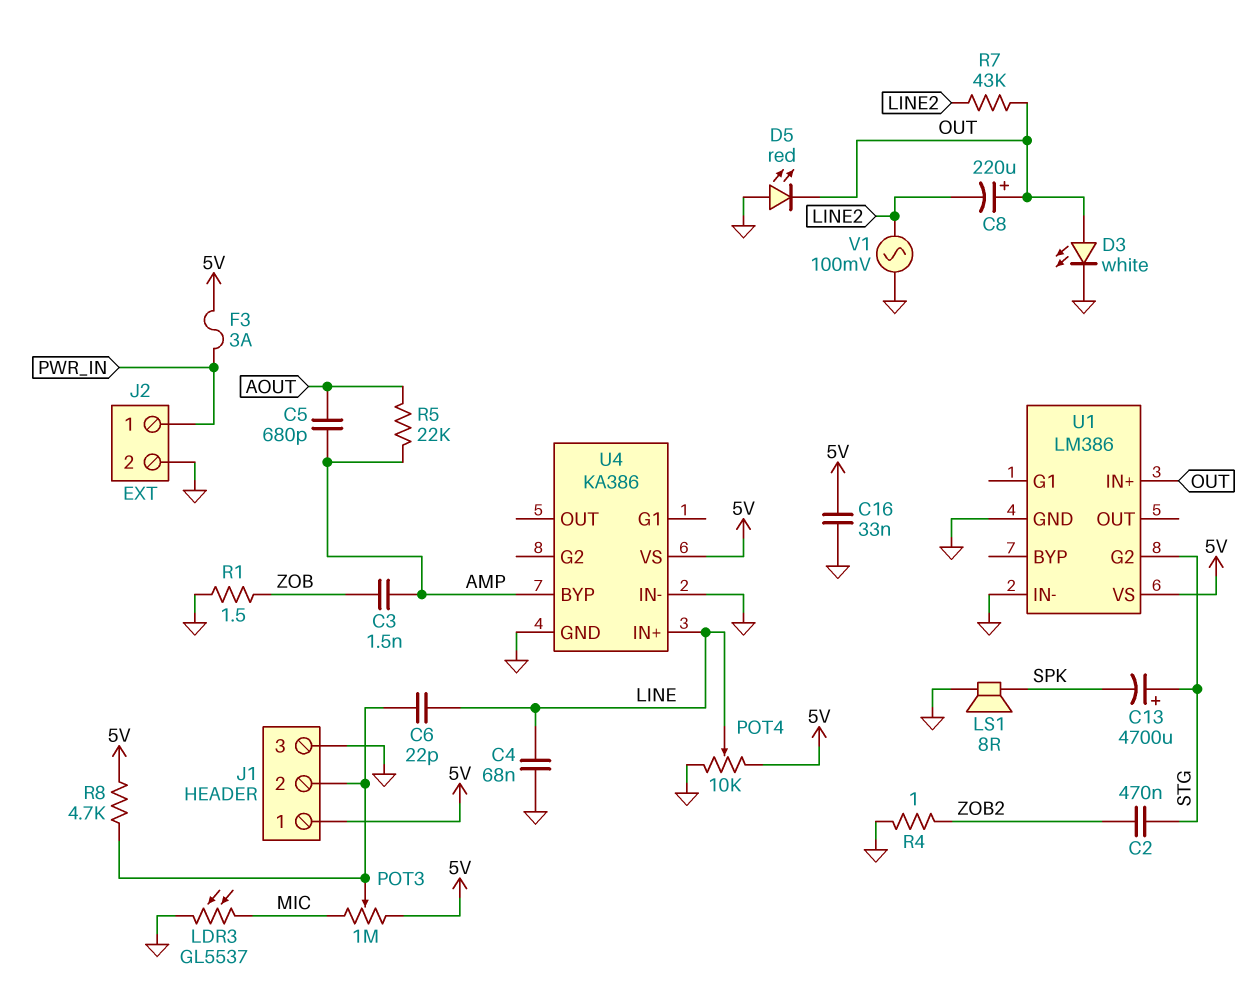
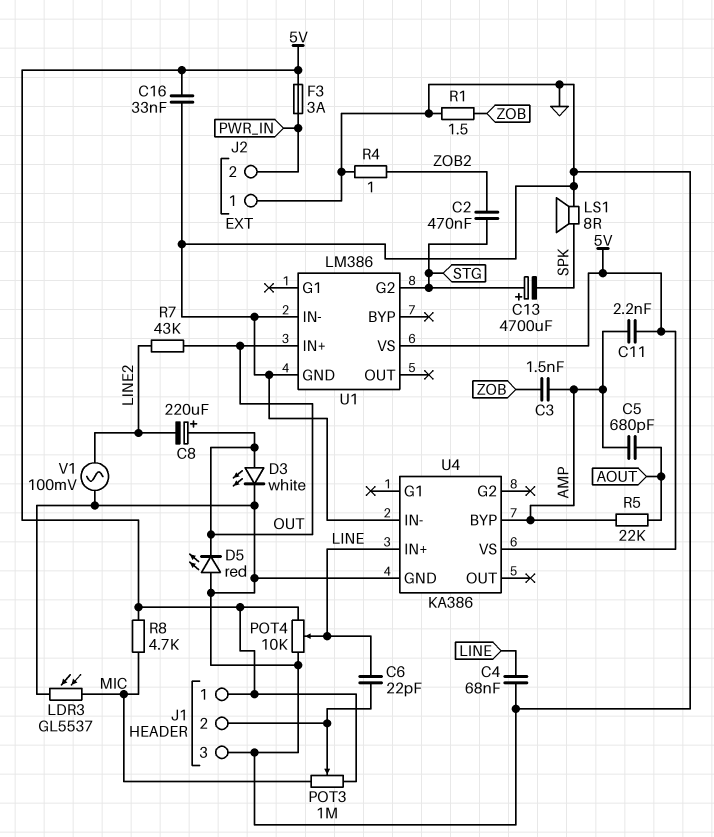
C11: none -> 2.2nF (5V, AMP)
J2 pin 1: PWR_IN -> GND
J2 pin 2: GND -> PWR_IN
R8: 4.7k (5V, J1/2) -> 4.7k (5V, MIC)

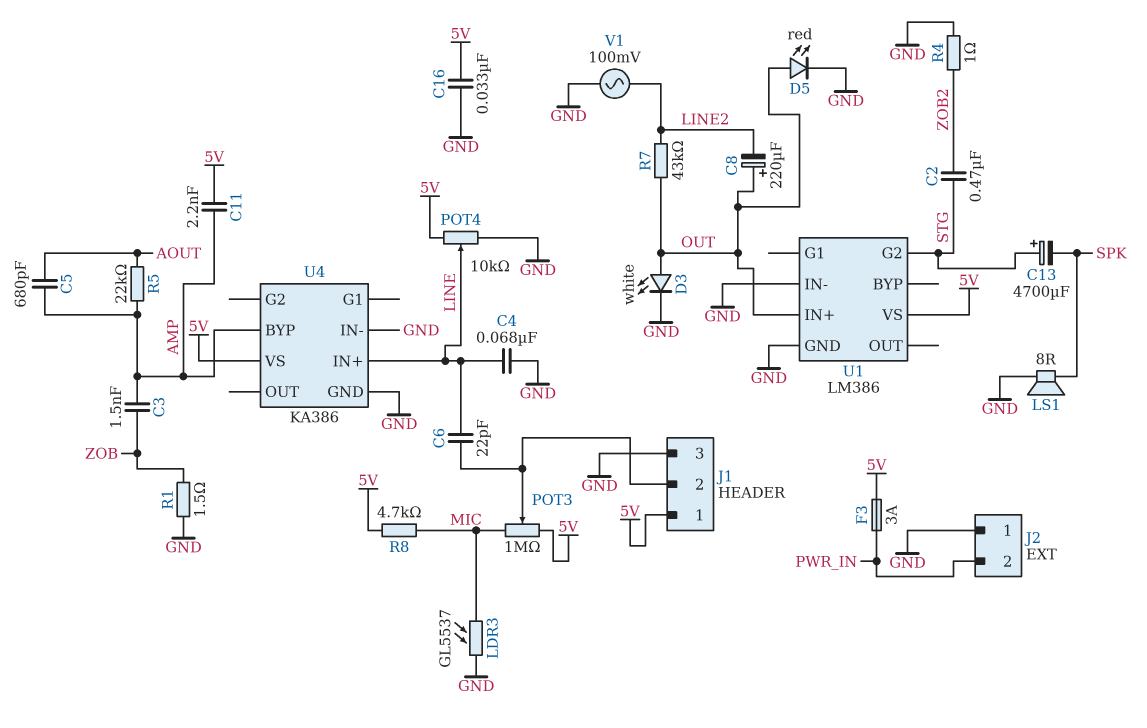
D5: LED red (A GND, K OUT) -> LED red (A OUT, K GND)

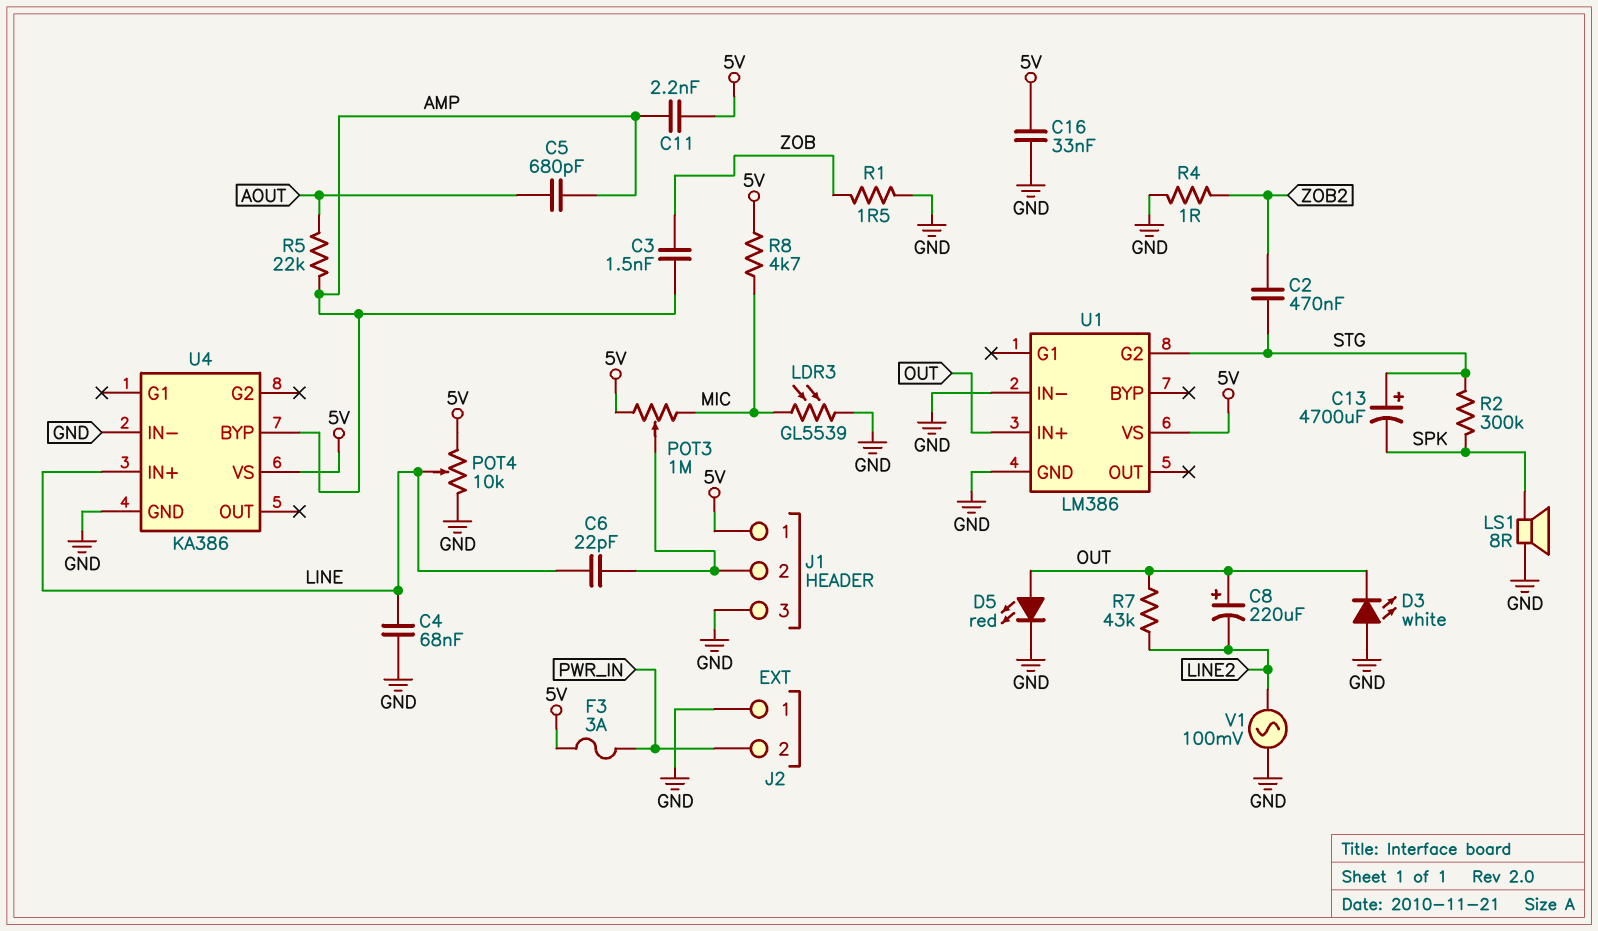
D3: LED white (A OUT, K GND) -> LED white (A GND, K OUT)
LDR3: GL5537 (GND, MIC) -> GL5539 (GND, MIC)
R2: none -> 300k (SPK, STG)

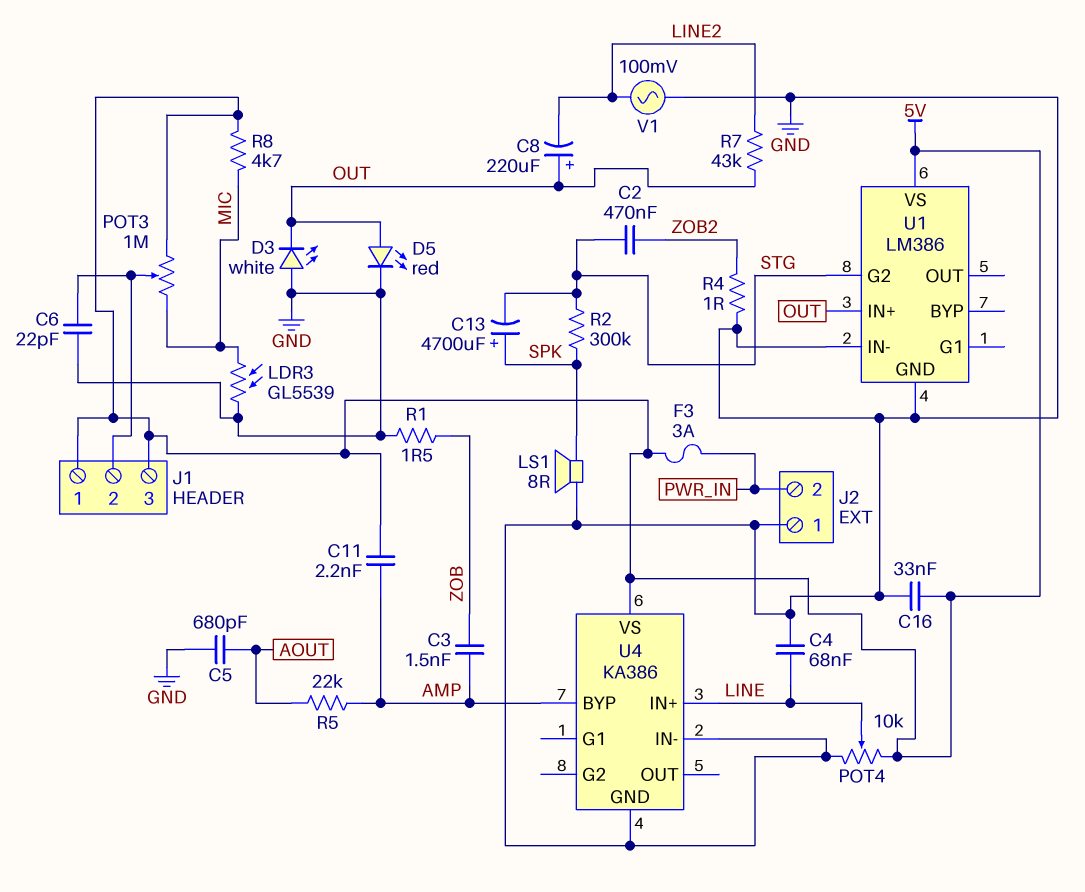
C5: 680pF (AMP, AOUT) -> 680pF (AOUT, GND)
C6: 22pF (J1/2, LINE) -> 22pF (GND, J1/2)
C13: 4700uF (plus STG, minus SPK) -> 4700uF (plus SPK, minus STG)
J1 pin 3: GND -> 5V

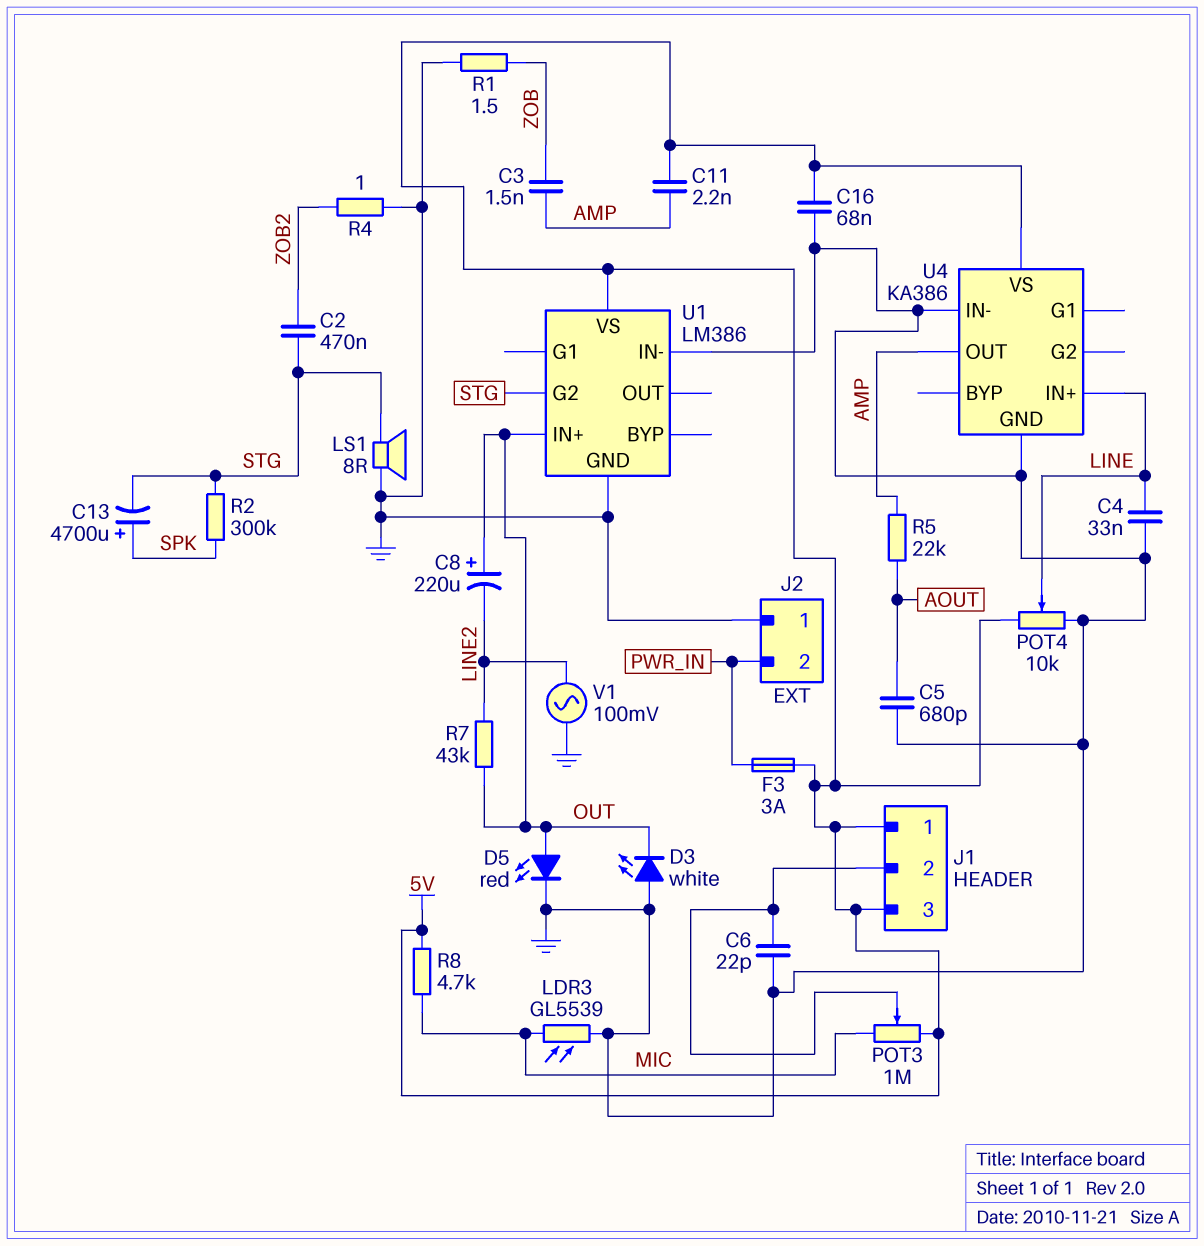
C4: 68nF (GND, LINE) -> 33nF (GND, LINE)
C16: 33nF (5V, GND) -> 68nF (5V, GND)
LS1: speaker 8R (GND, SPK) -> speaker 8R (GND, STG)
U4 pin BYP: AMP -> none
U4 pin OUT: none -> AMP

